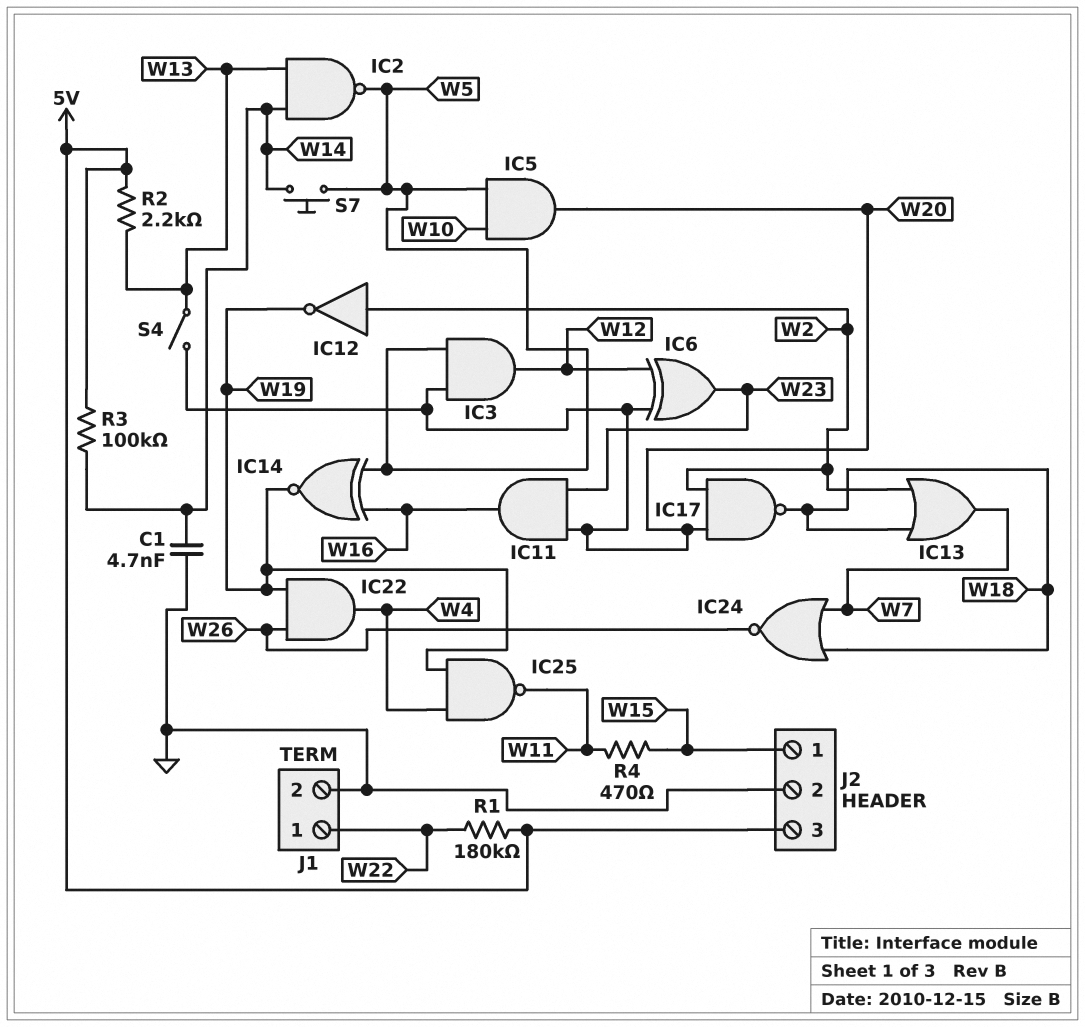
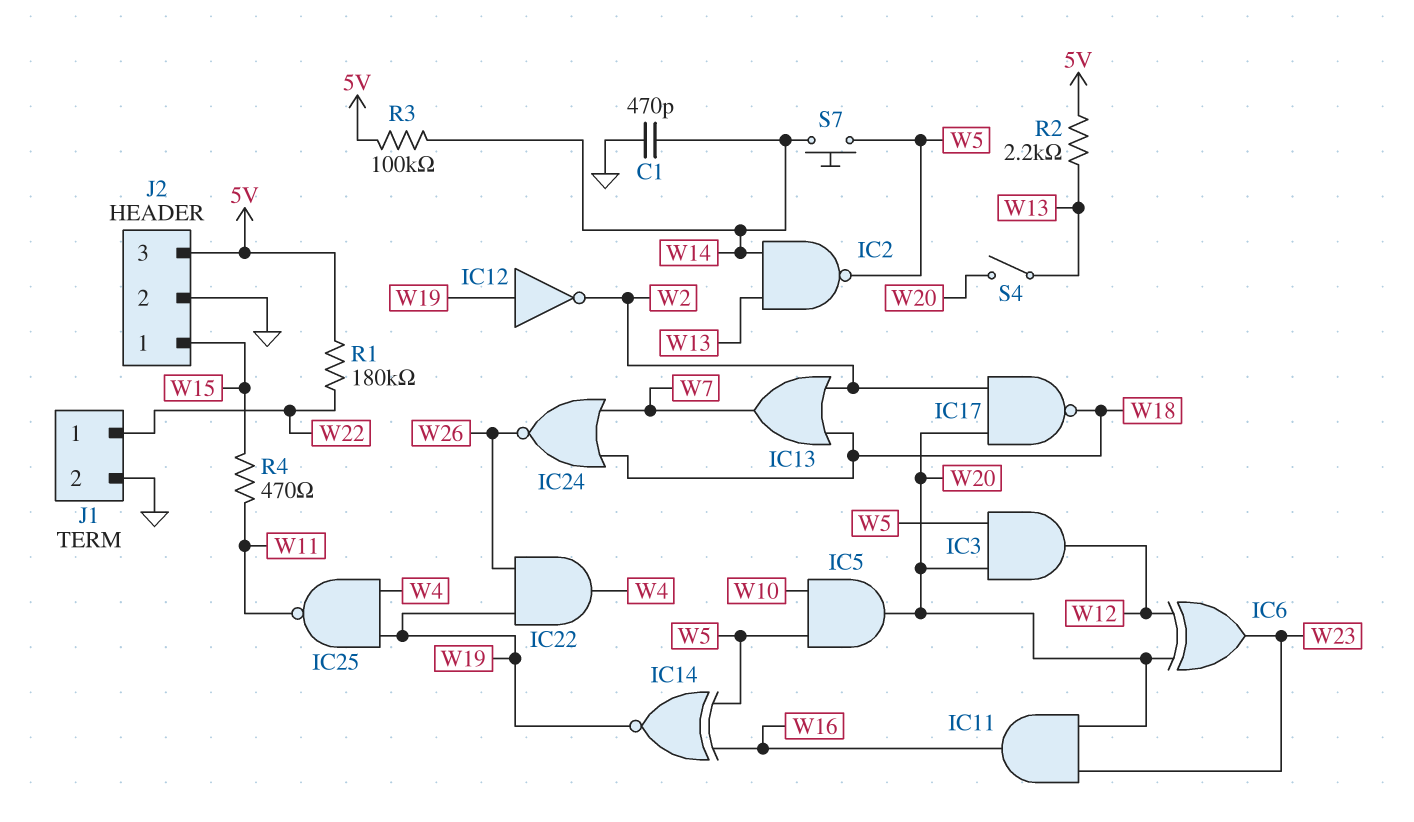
C1: 4.7nF (GND, W14) -> 470pF (GND, W14)
IC12: NOT (in W2, out W19) -> NOT (in W19, out W2)

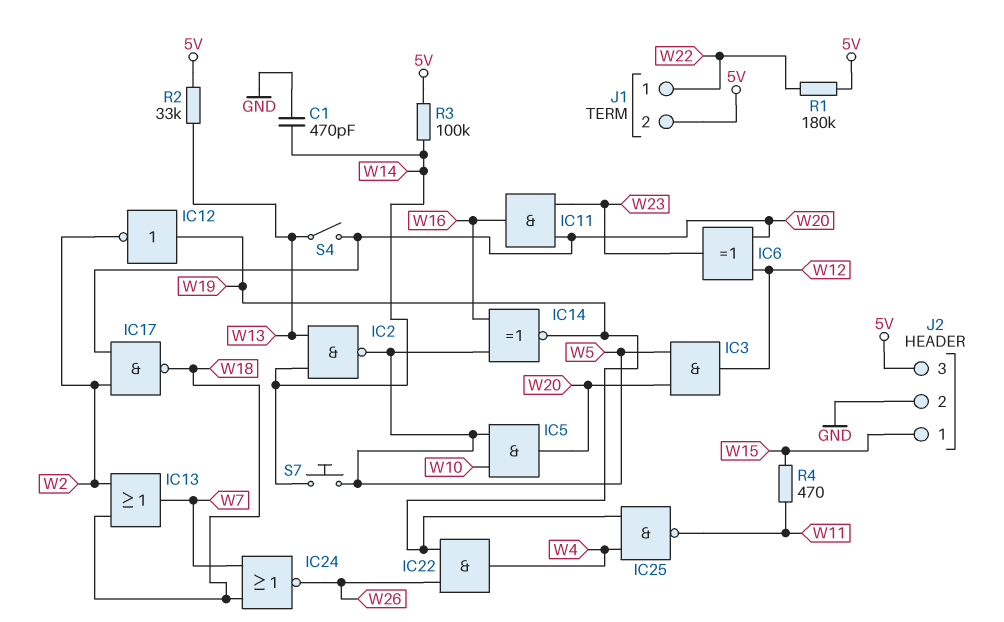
J1 pin 2: GND -> 5V
R2: 2.2k (5V, W13) -> 33k (5V, W13)

